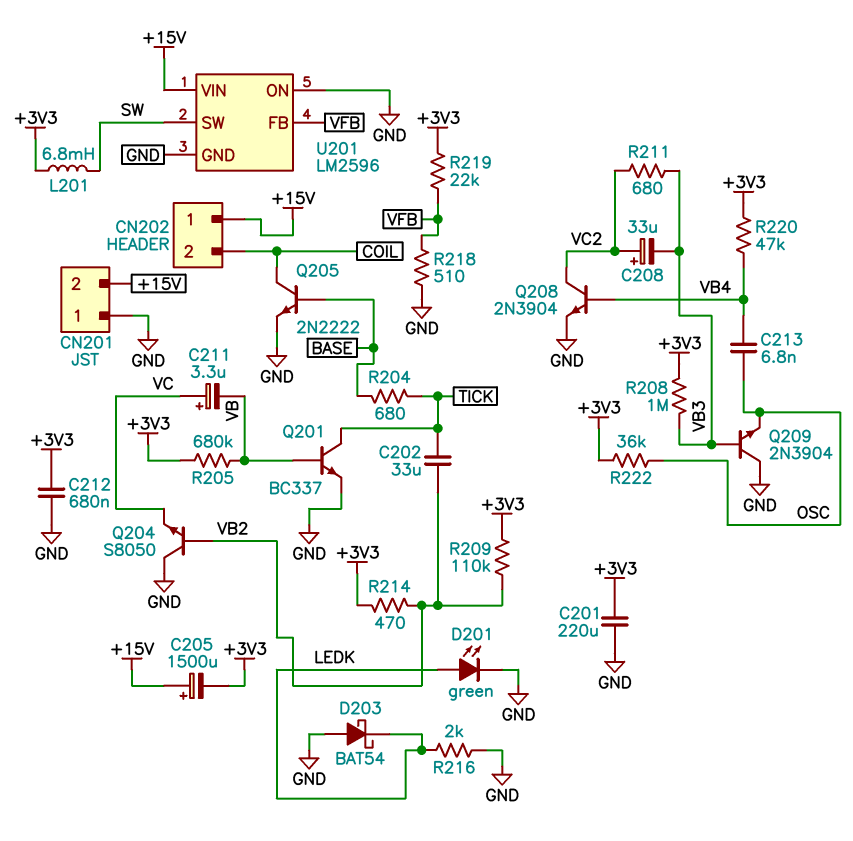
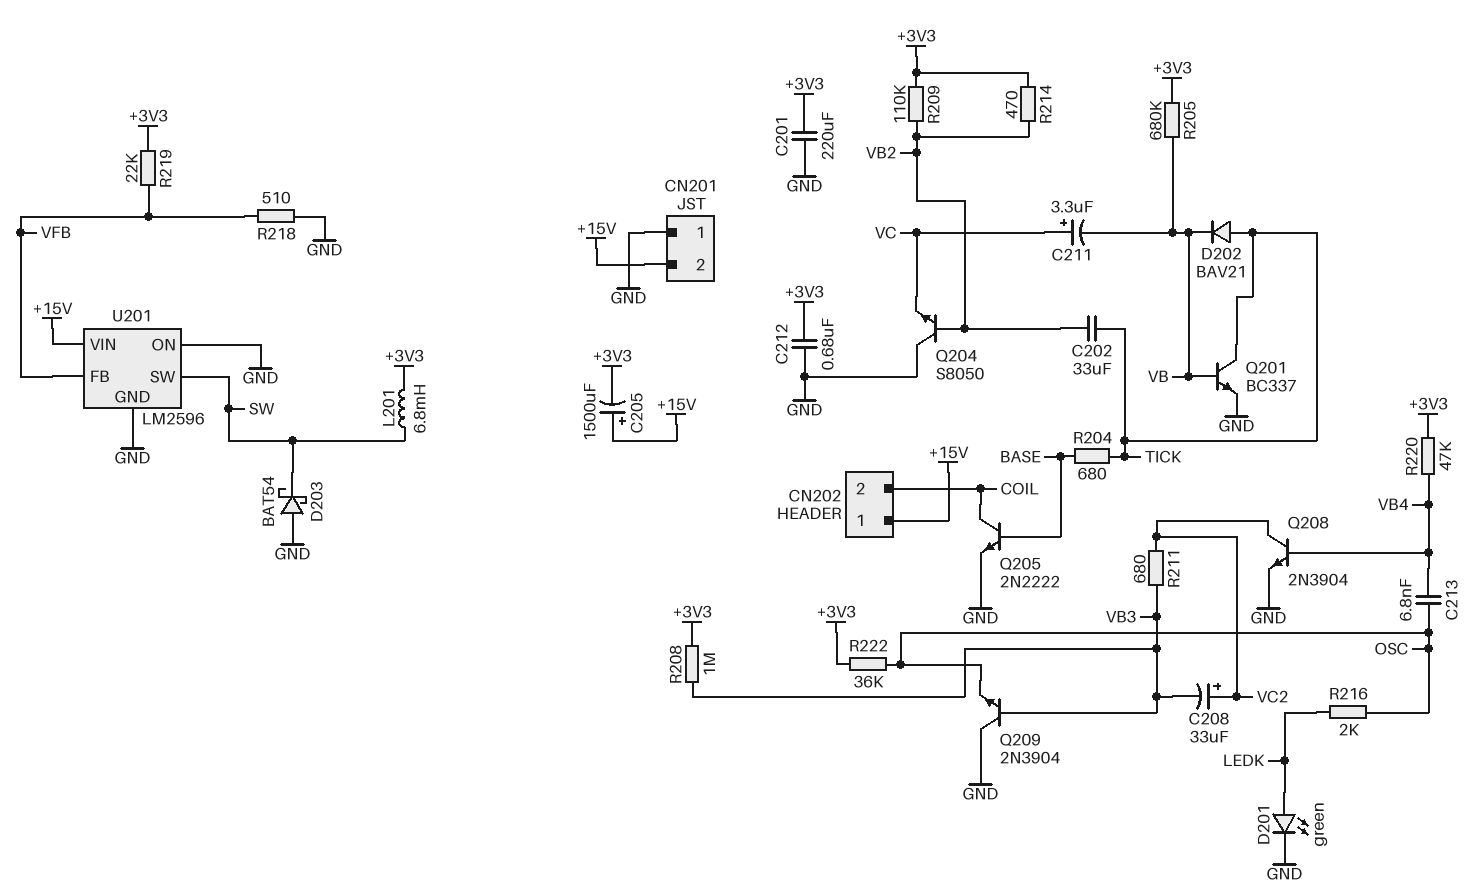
D202: none -> diode BAV21 (A TICK, K VB)
D203: schottky BAT54 (A GND, K LEDK) -> schottky BAT54 (A GND, K SW)
R216: 2k (GND, LEDK) -> 2k (LEDK, OSC)

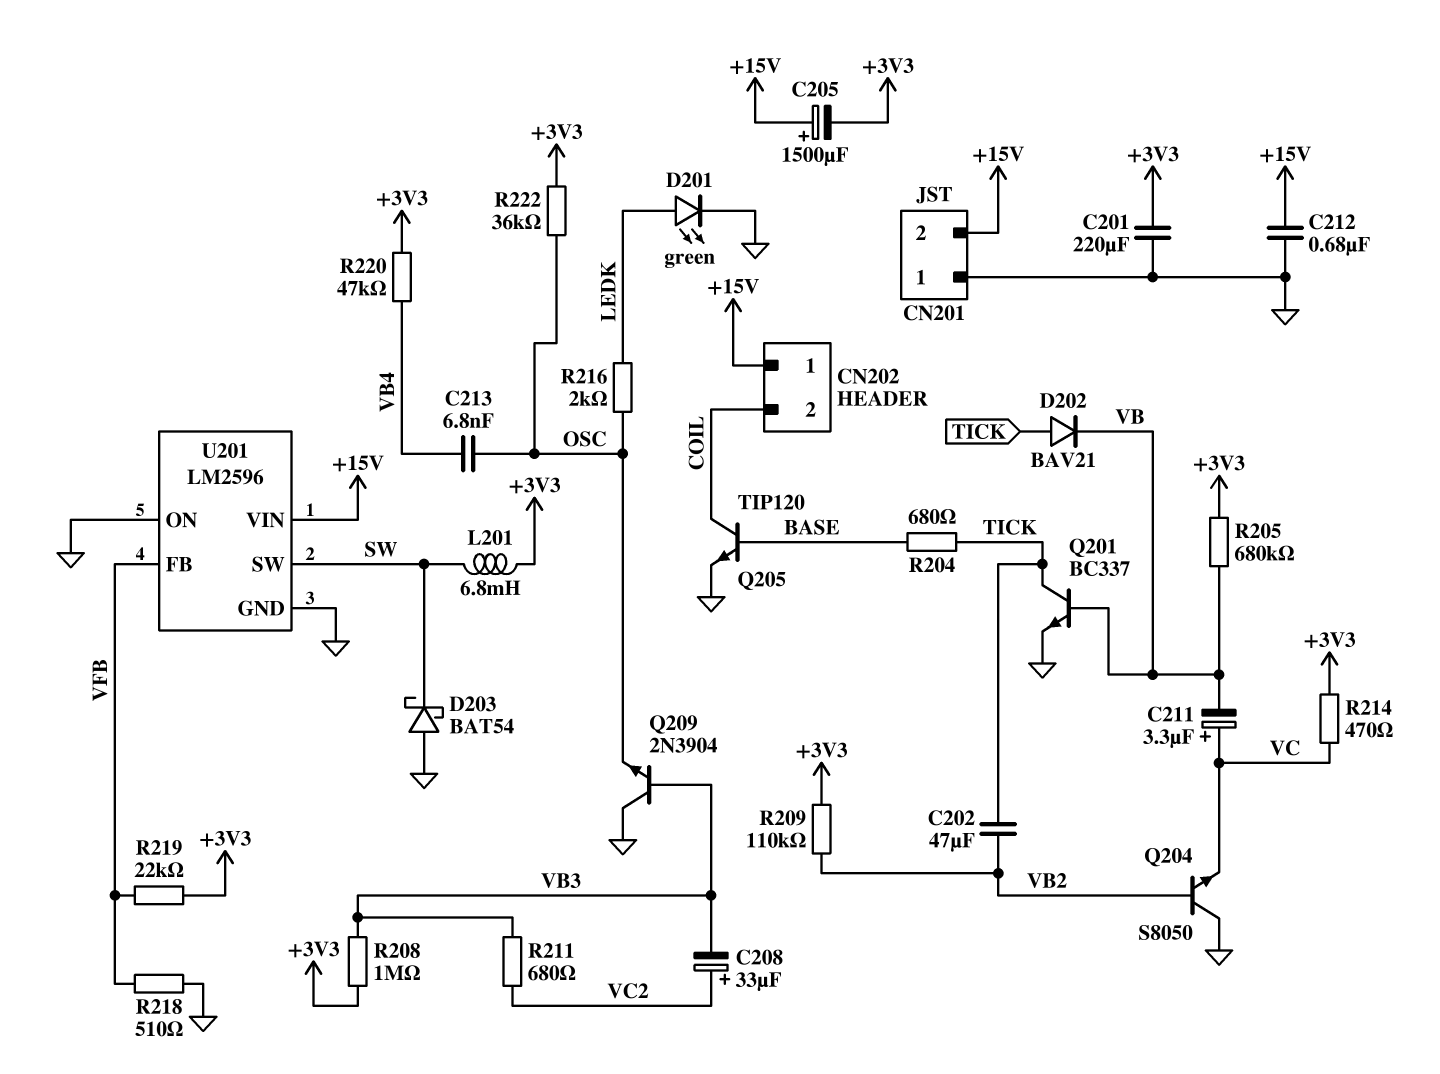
C202: 33uF (TICK, VB2) -> 47uF (TICK, VB2)
C212: 680nF (+3V3, GND) -> 680nF (+15V, GND)
Q205: NPN 2N2222 (B BASE, C COIL, E GND) -> NPN TIP120 (B BASE, C COIL, E GND)
Q208: NPN 2N3904 (B VB4, C VC2, E GND) -> none
R214: 470 (+3V3, VB2) -> 470 (+3V3, VC)

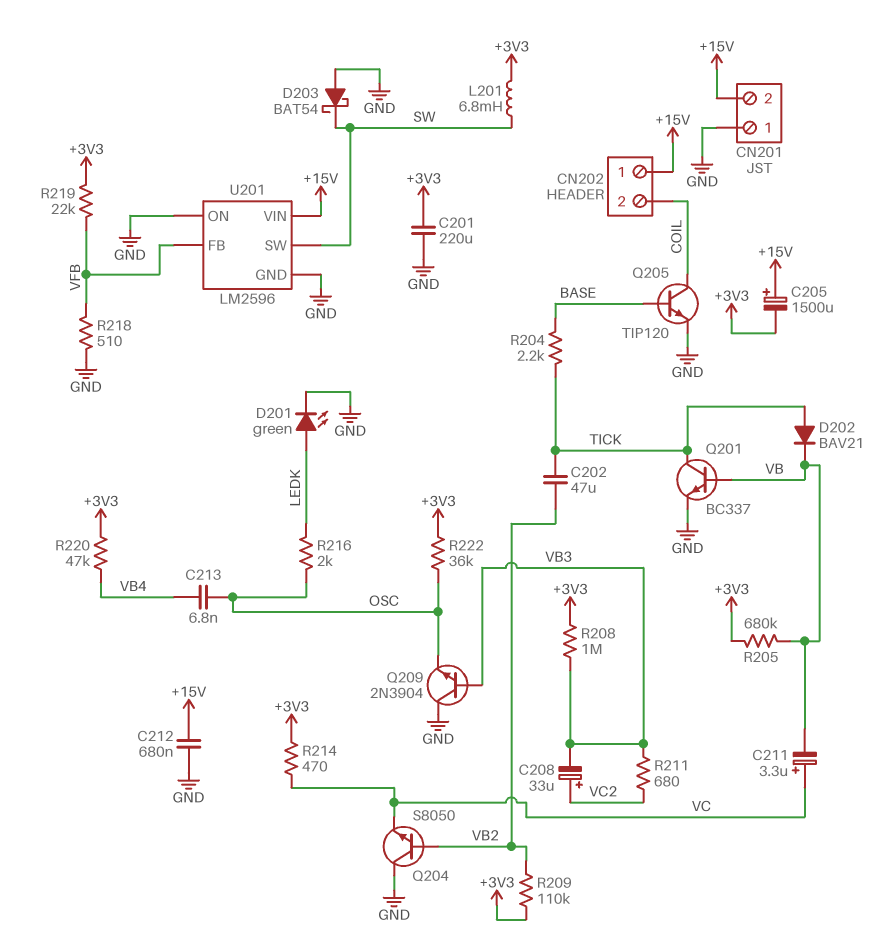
R204: 680 (BASE, TICK) -> 2.2k (BASE, TICK)

